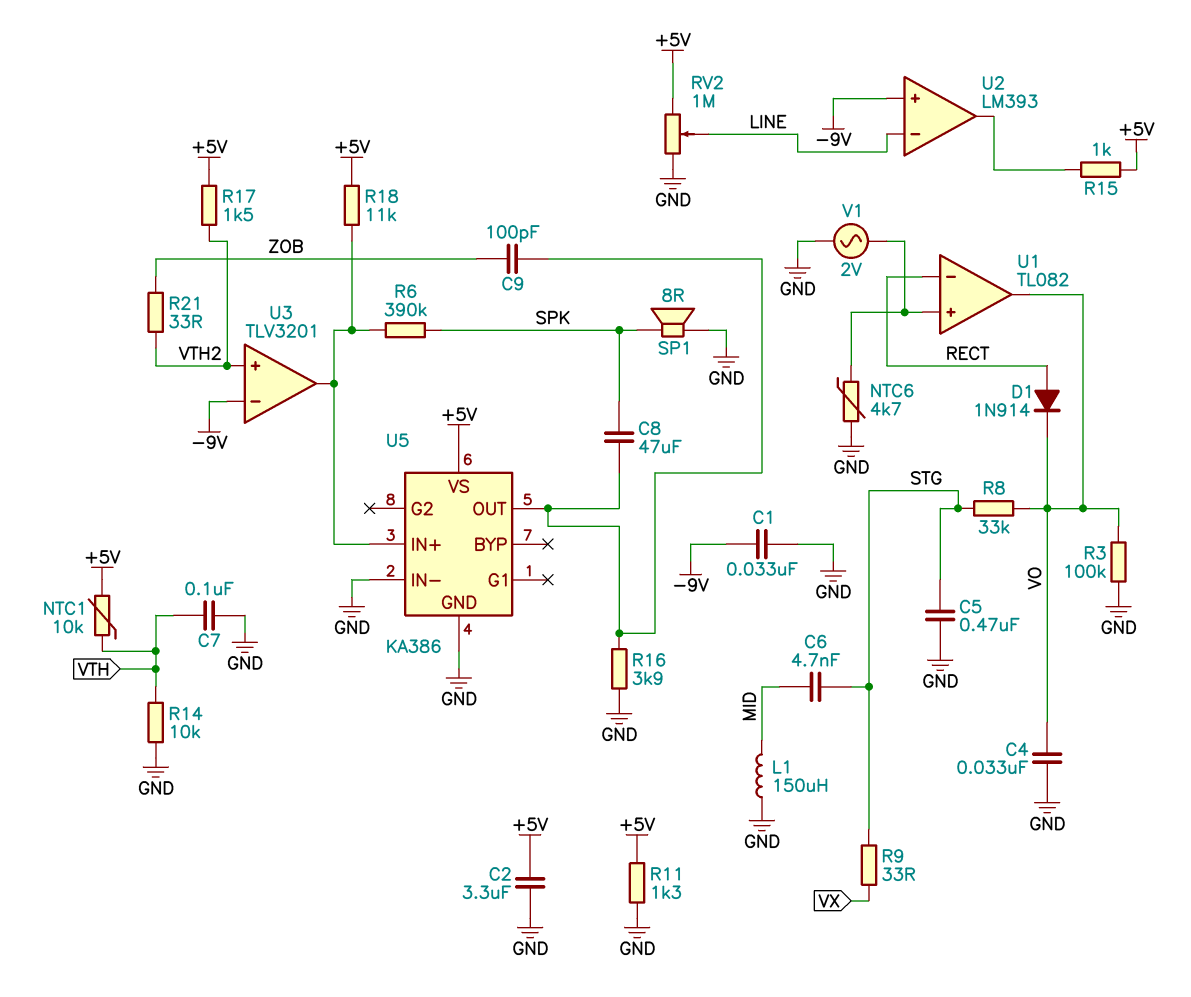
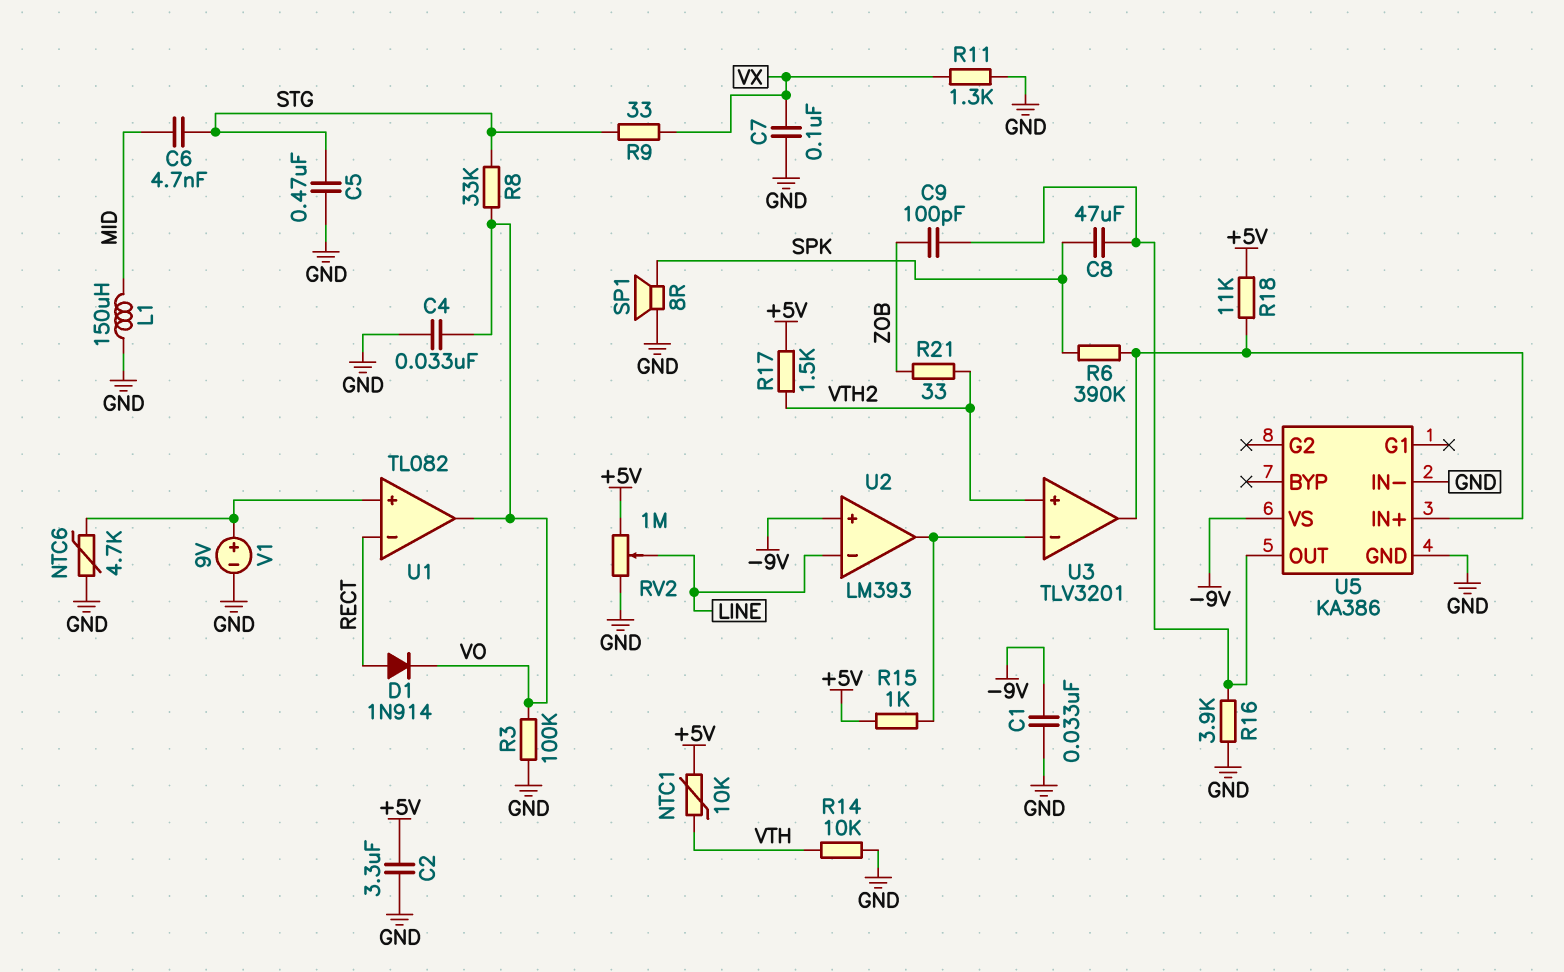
C7: 100nF (GND, VTH) -> 100nF (GND, VX)
R11: 1.3k (+5V, GND) -> 1.3k (GND, VX)
U3 pin in-: -9V -> U2/out
U5 pin VS: +5V -> -9V
V1: AC 2V (GND, U1/in+) -> 9V (plus U1/in+, minus GND)

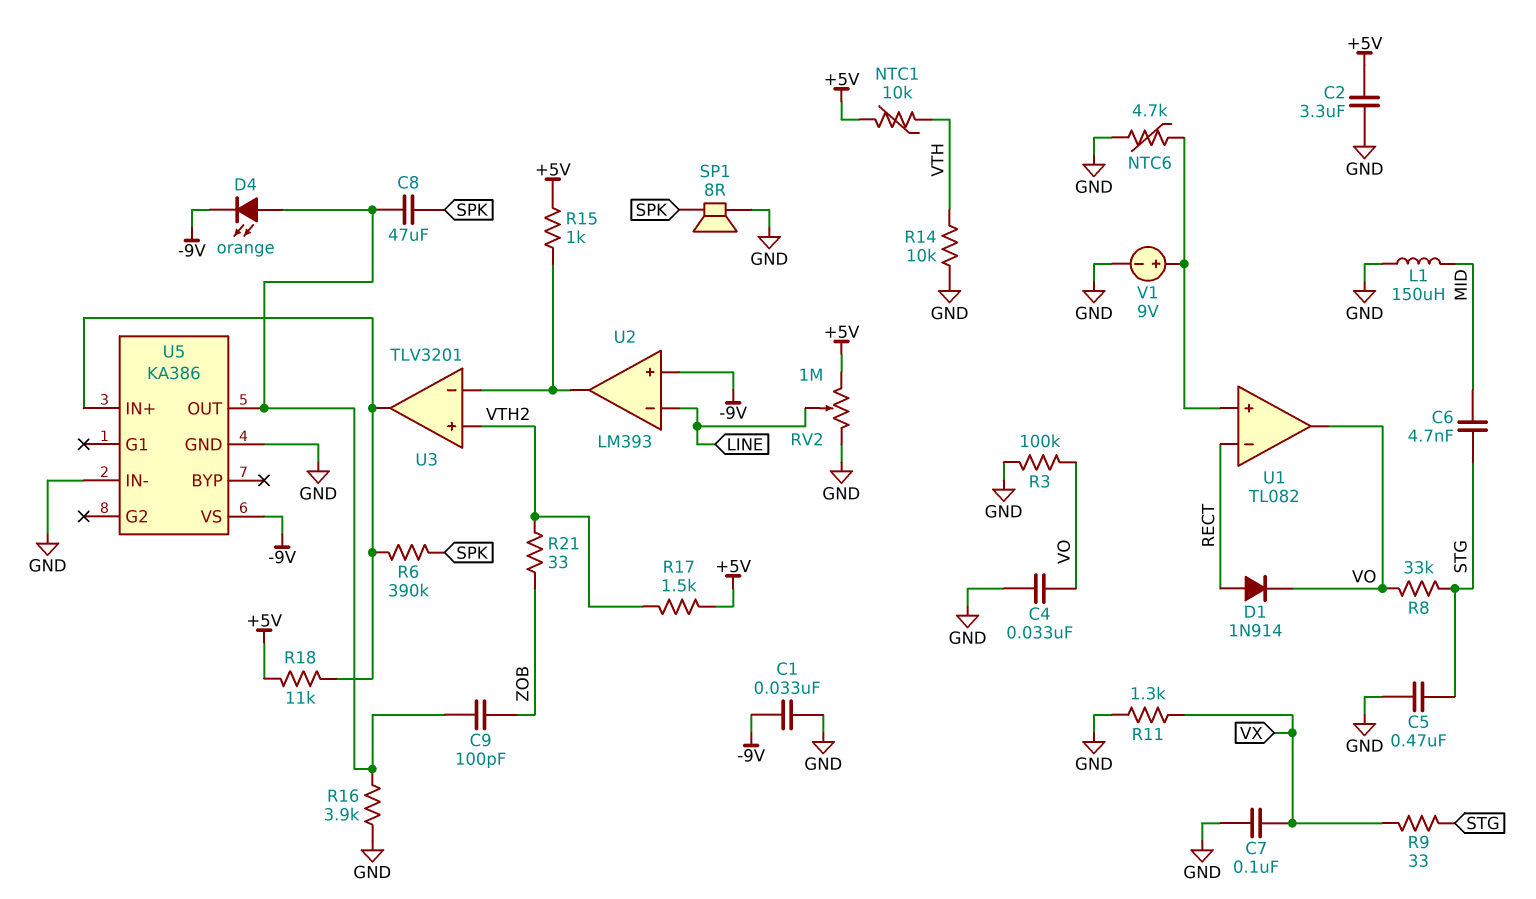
D4: none -> LED orange (A U5/OUT, K -9V)

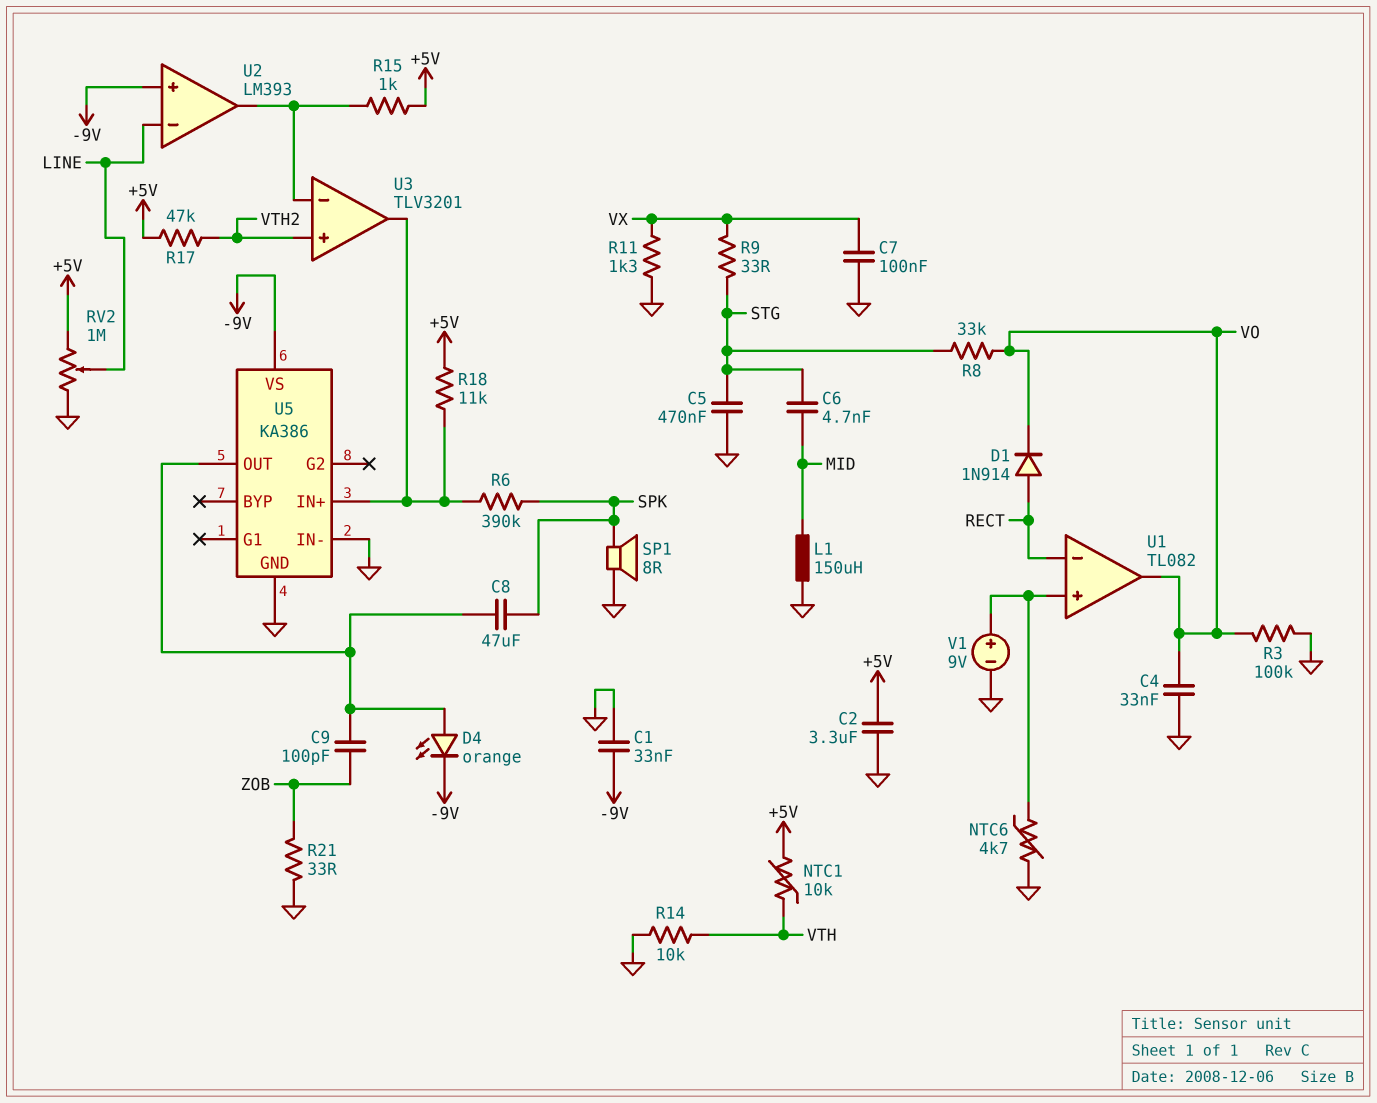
R16: 3.9k (GND, U5/OUT) -> none
R17: 1.5k (+5V, VTH2) -> 47k (+5V, VTH2)
R21: 33 (VTH2, ZOB) -> 33 (GND, ZOB)

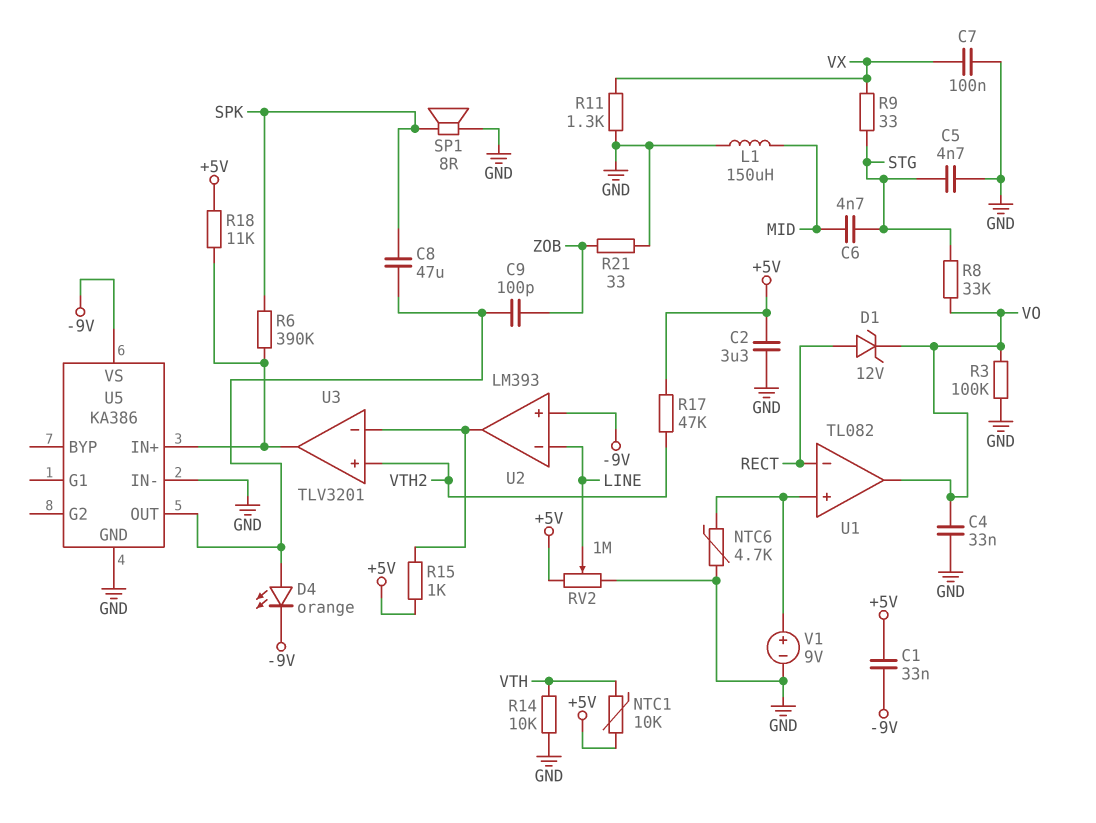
C1: 33nF (-9V, GND) -> 33nF (+5V, -9V)
C5: 470nF (GND, STG) -> 4.7nF (GND, STG)
D1: diode 1N914 (A RECT, K VO) -> zener 12V (A RECT, K VO)

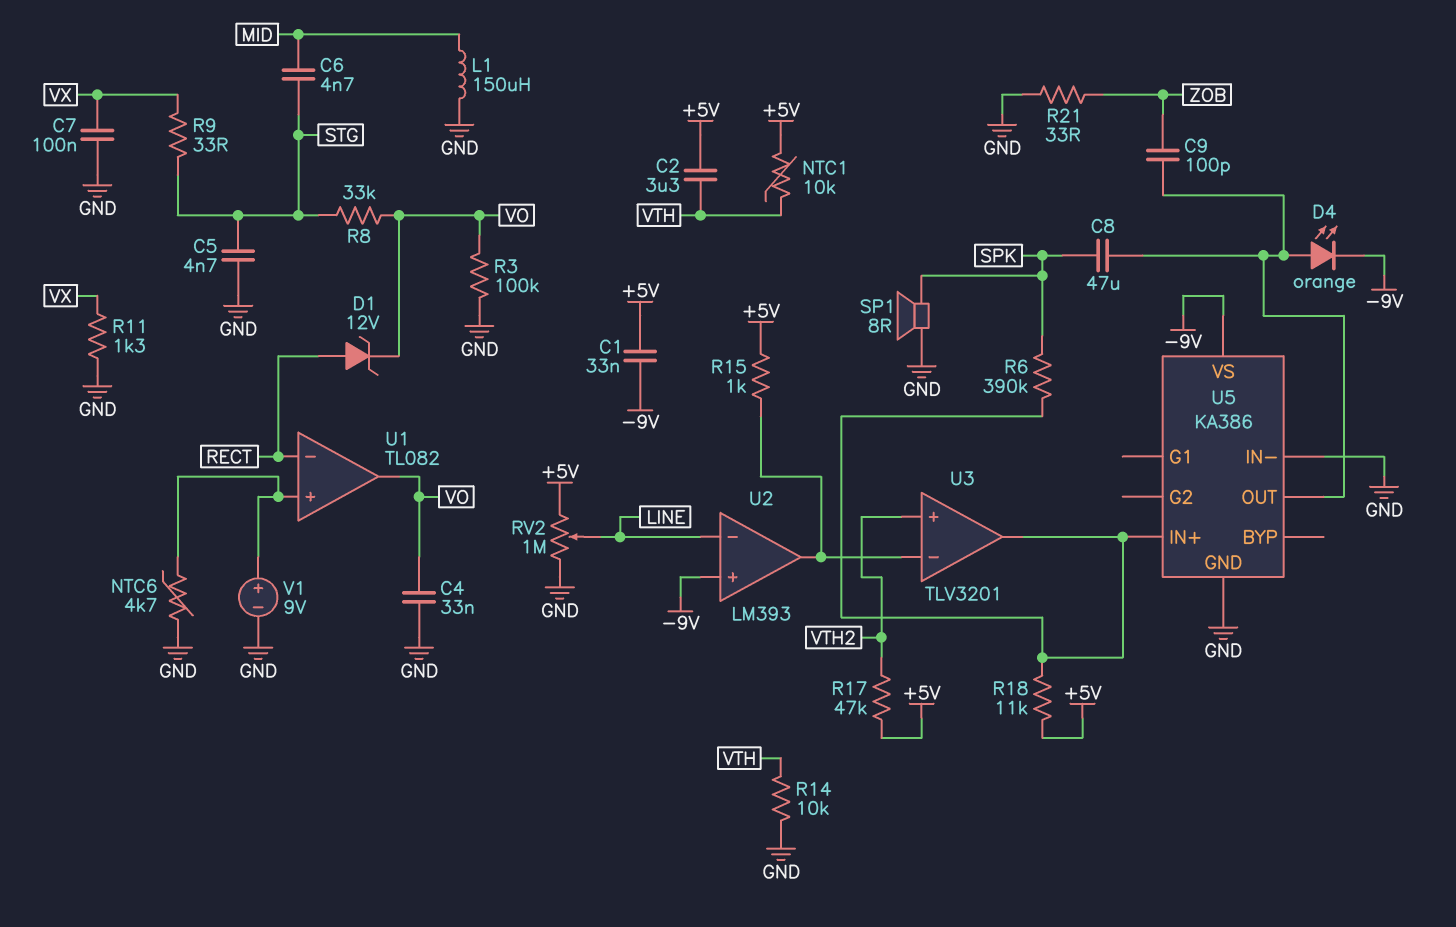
C2: 3.3uF (+5V, GND) -> 3.3uF (+5V, VTH)

